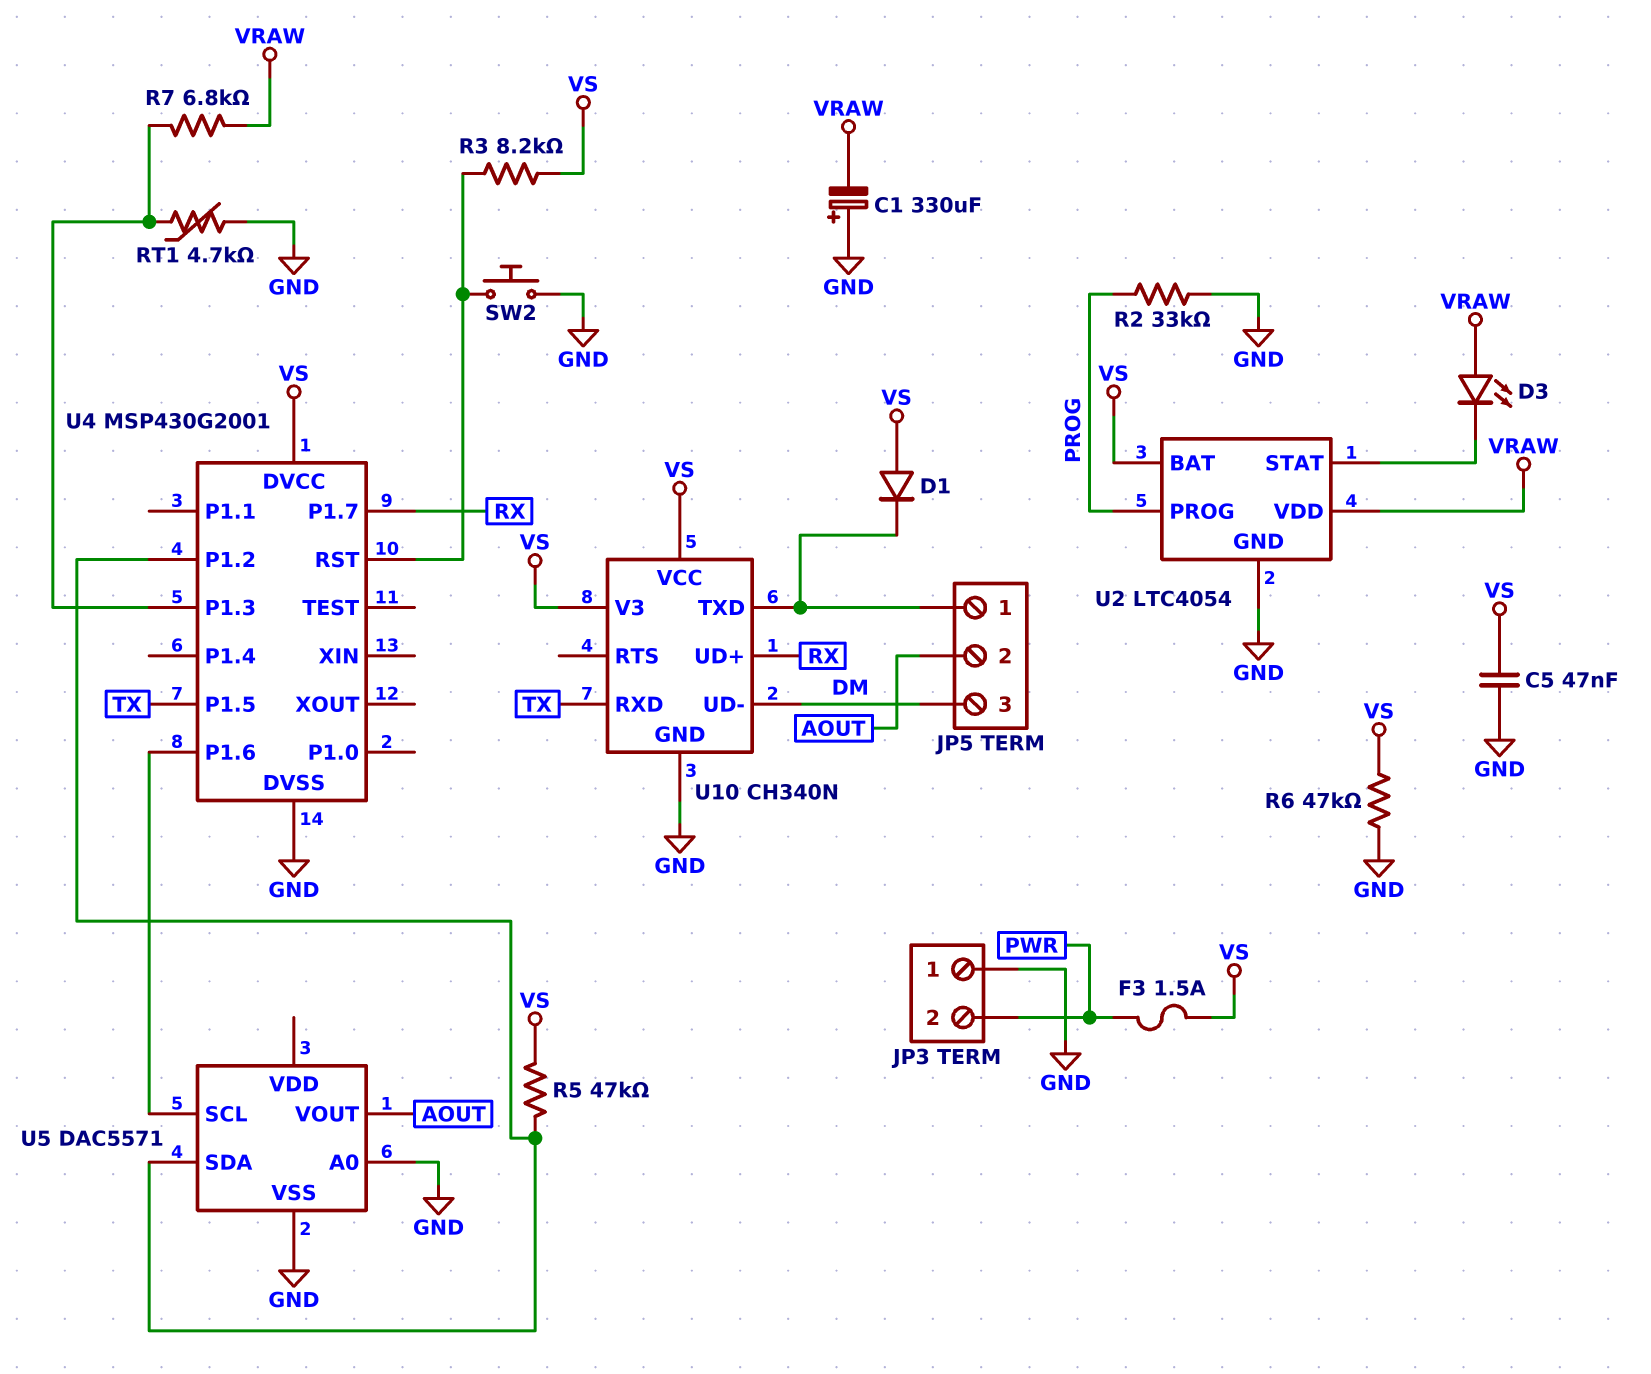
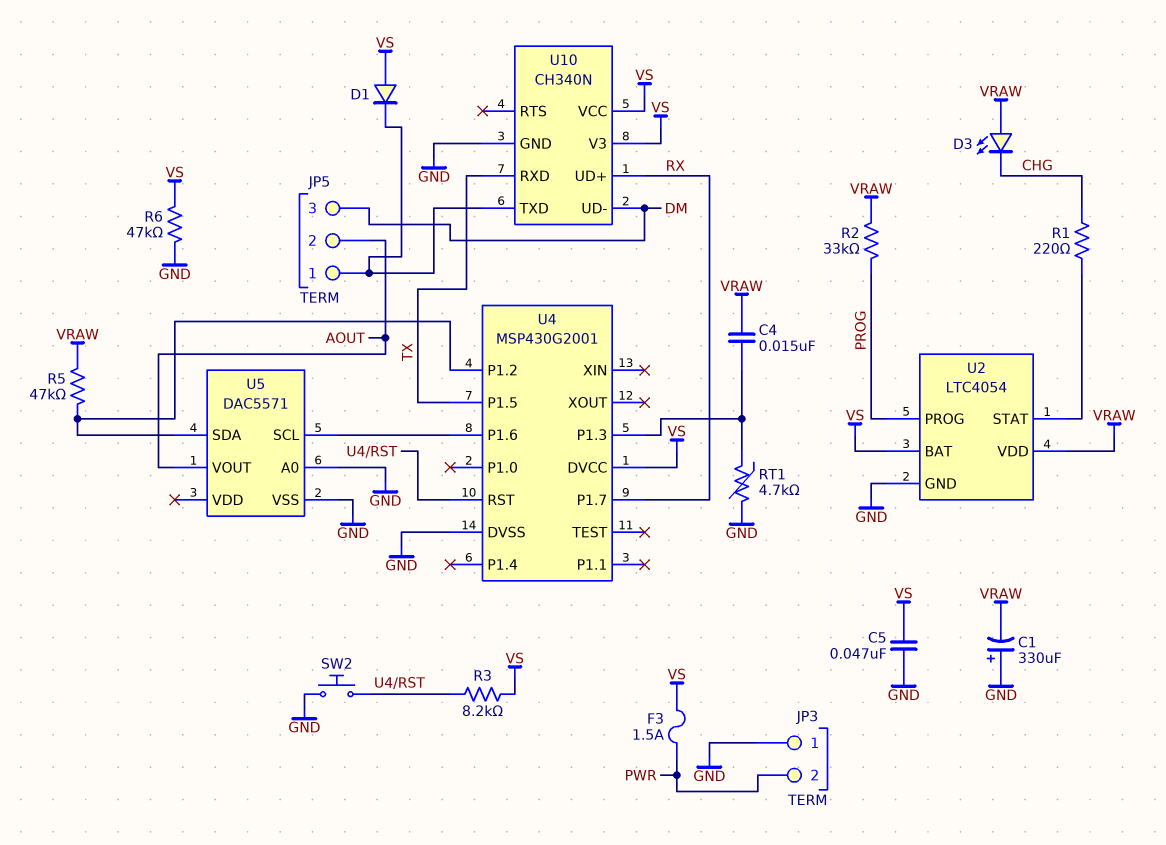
C4: none -> 15nF (U4/P1.3, VRAW)
D3: LED (A VRAW, K U2/STAT) -> LED (A VRAW, K CHG)
R1: none -> 220 (CHG, U2/STAT)
R2: 33k (GND, PROG) -> 33k (PROG, VRAW)
R5: 47k (U4/P1.2, VS) -> 47k (U4/P1.2, VRAW)
R7: 6.8k (U4/P1.3, VRAW) -> none

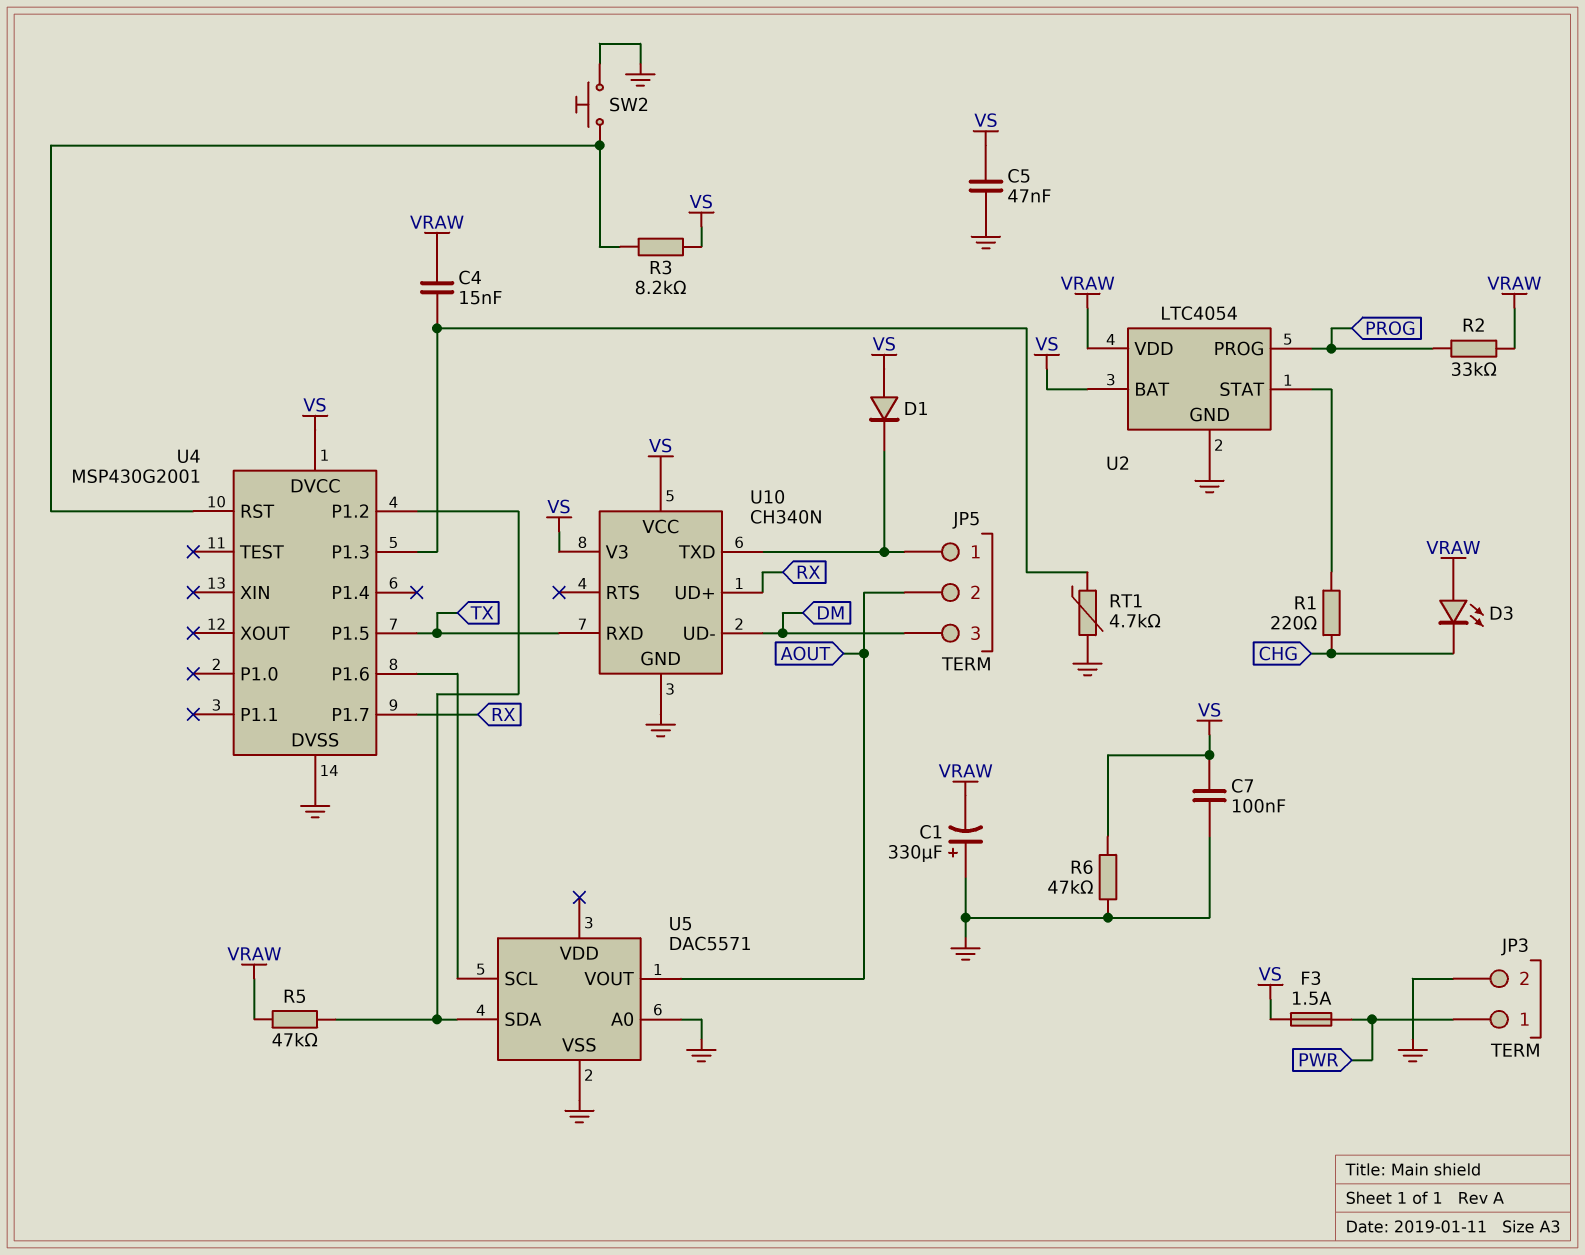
C7: none -> 100nF (GND, VS)
JP3 pin 1: GND -> PWR
JP3 pin 2: PWR -> GND

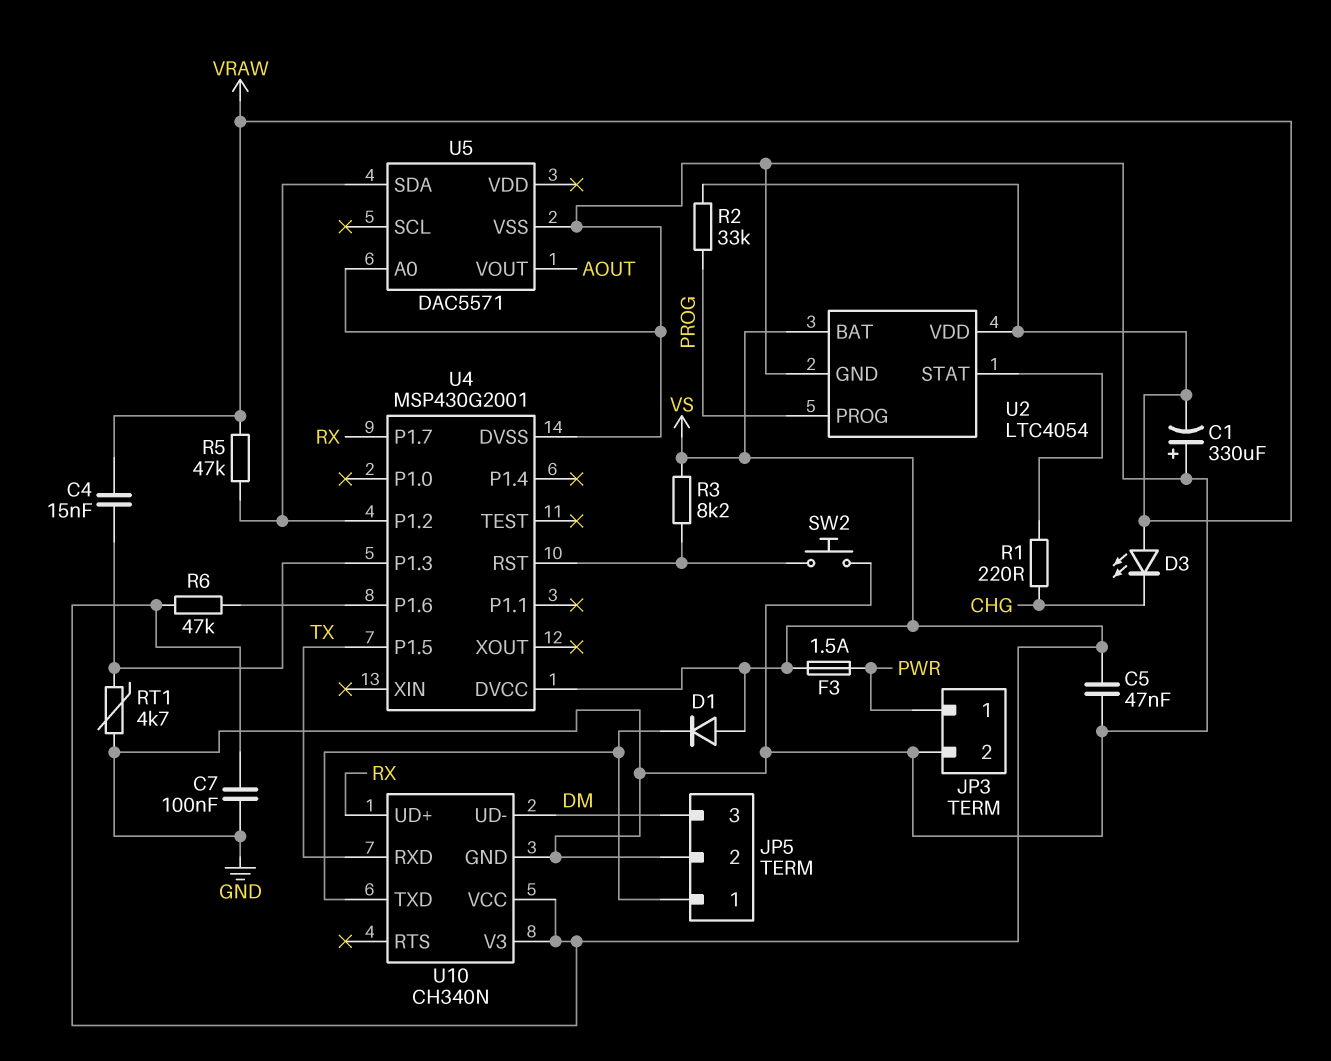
JP5 pin 2: AOUT -> GND
R6: 47k (GND, VS) -> 47k (U4/P1.6, VS)
U5 pin SCL: U4/P1.6 -> none

